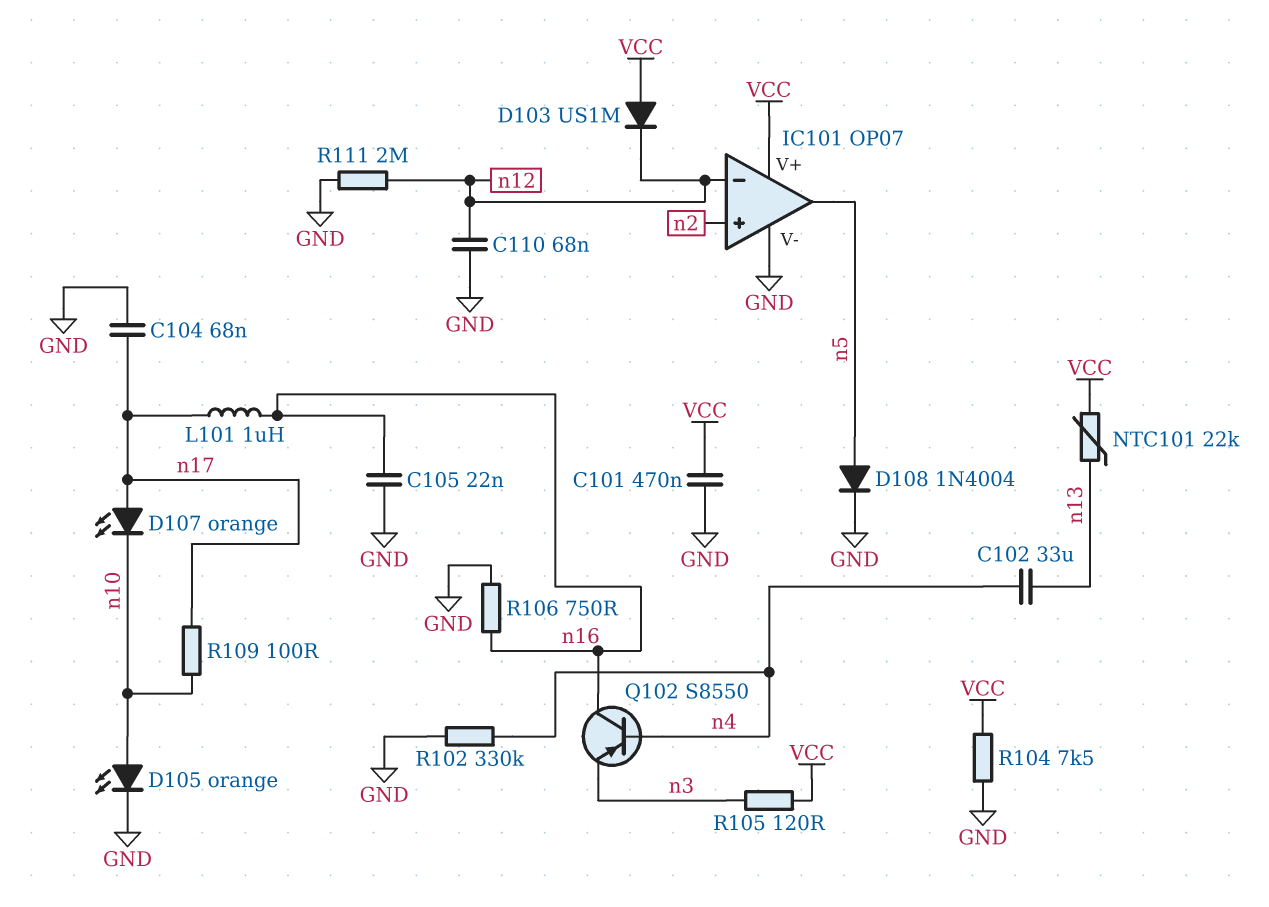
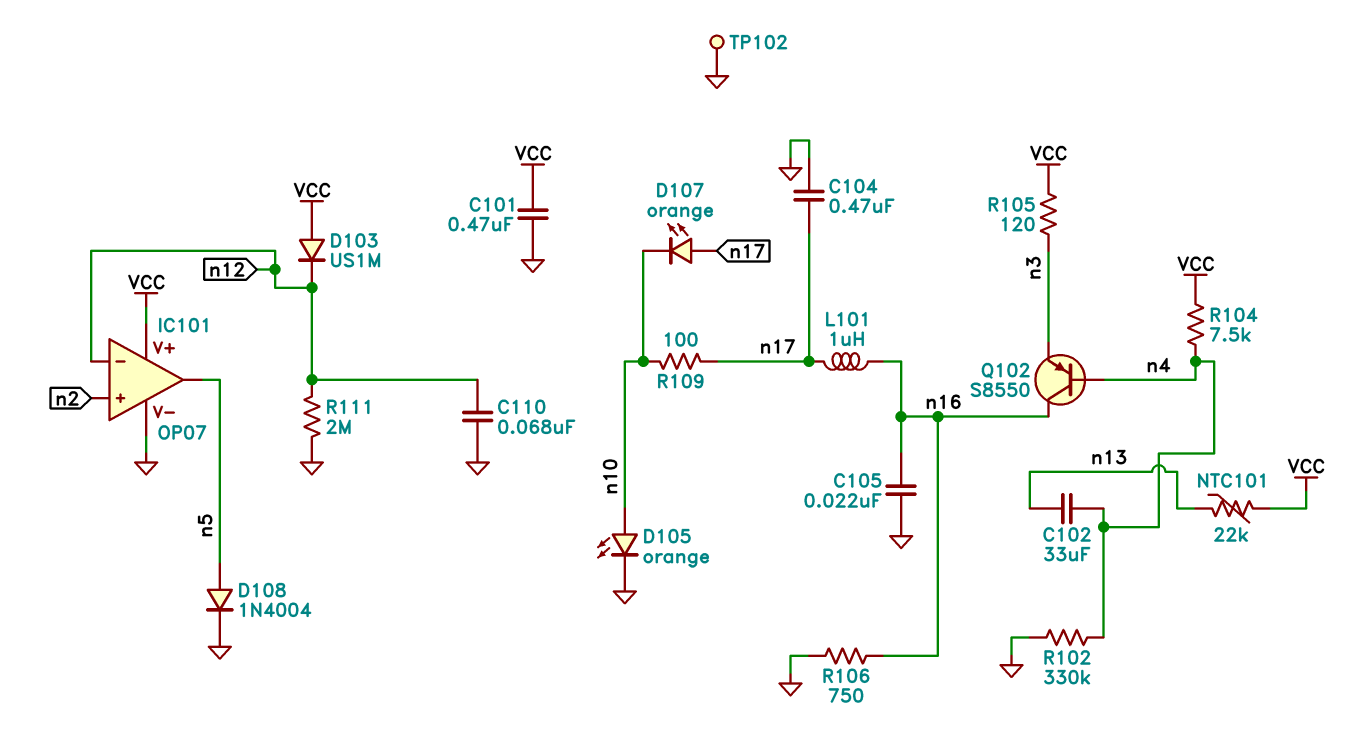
C104: 68nF (GND, n17) -> 470nF (GND, n17)
R104: 7.5k (GND, VCC) -> 7.5k (VCC, n4)
TP102: none -> test point (GND)

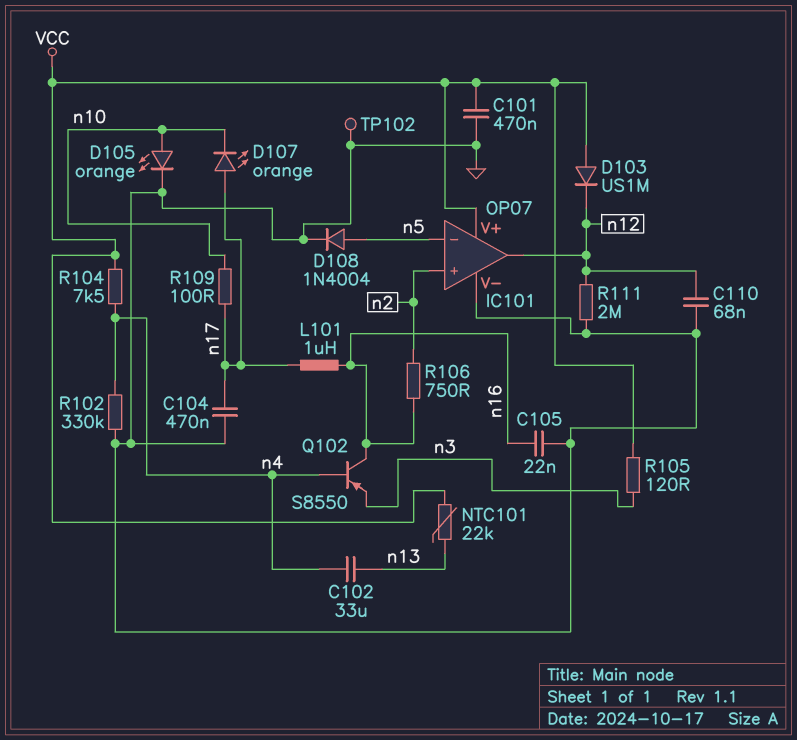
IC101 pin in-: n12 -> n5
IC101 pin out: n5 -> n12
R106: 750 (GND, n16) -> 750 (n2, n16)

